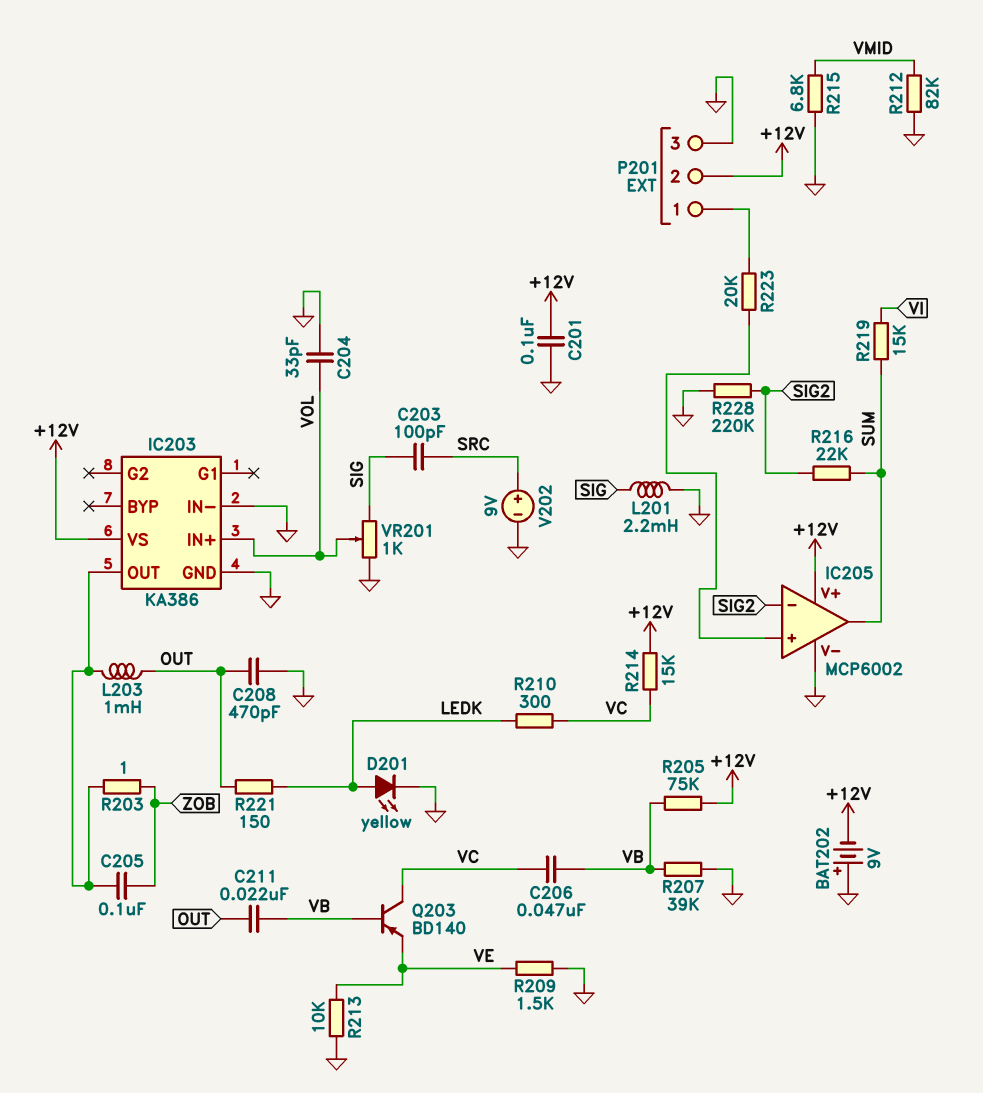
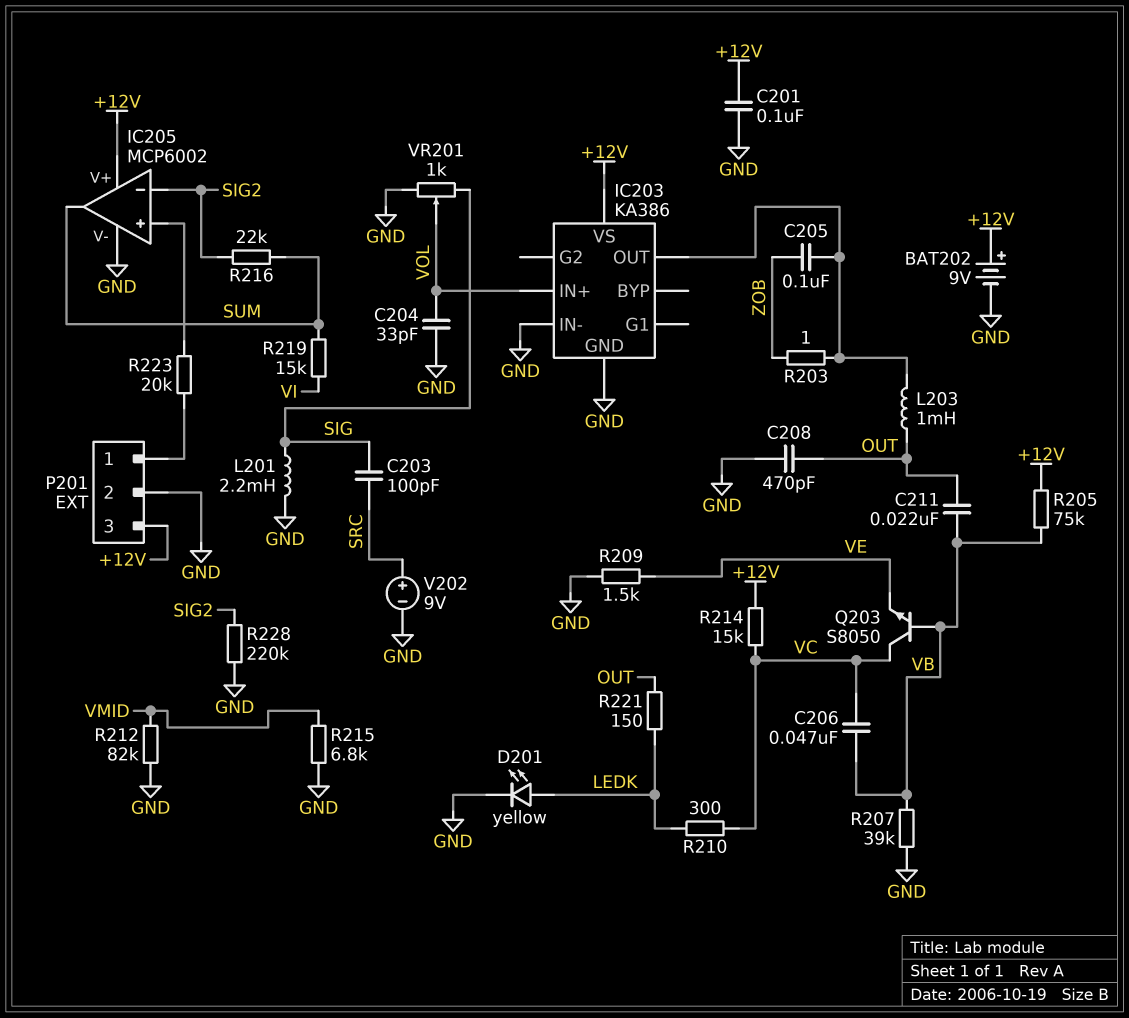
BAT202: 9V (plus GND, minus +12V) -> 9V (plus +12V, minus GND)
P201 pin 2: +12V -> GND
P201 pin 3: GND -> +12V
Q203: PNP BD140 (B VB, C VC, E VE) -> NPN S8050 (B VB, C VC, E VE)
R213: 10k (GND, VE) -> none

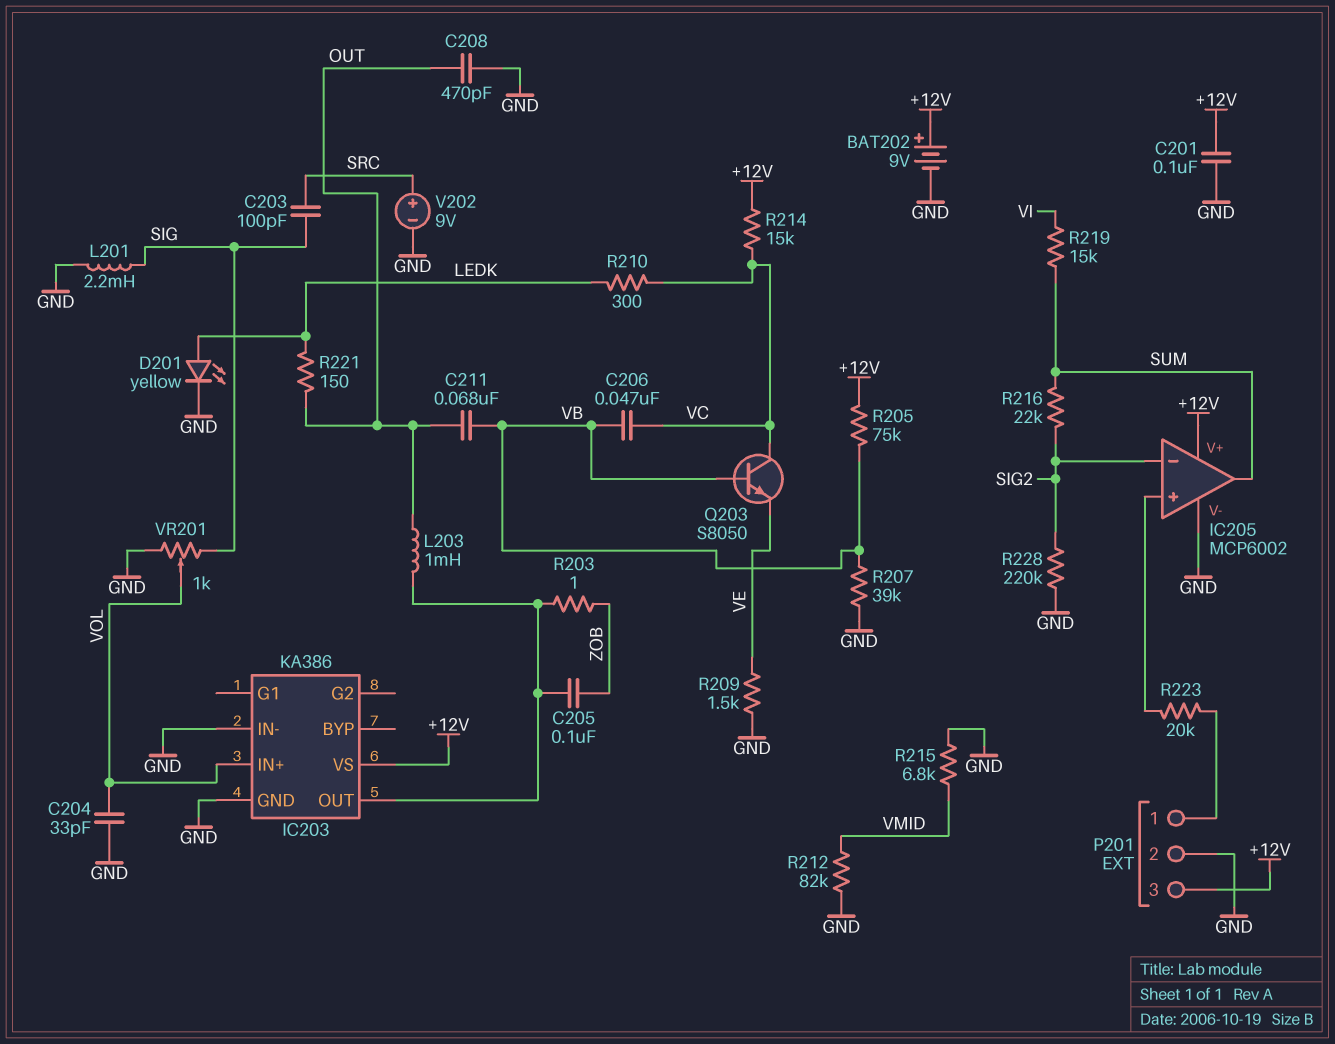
C211: 22nF (OUT, VB) -> 68nF (OUT, VB)

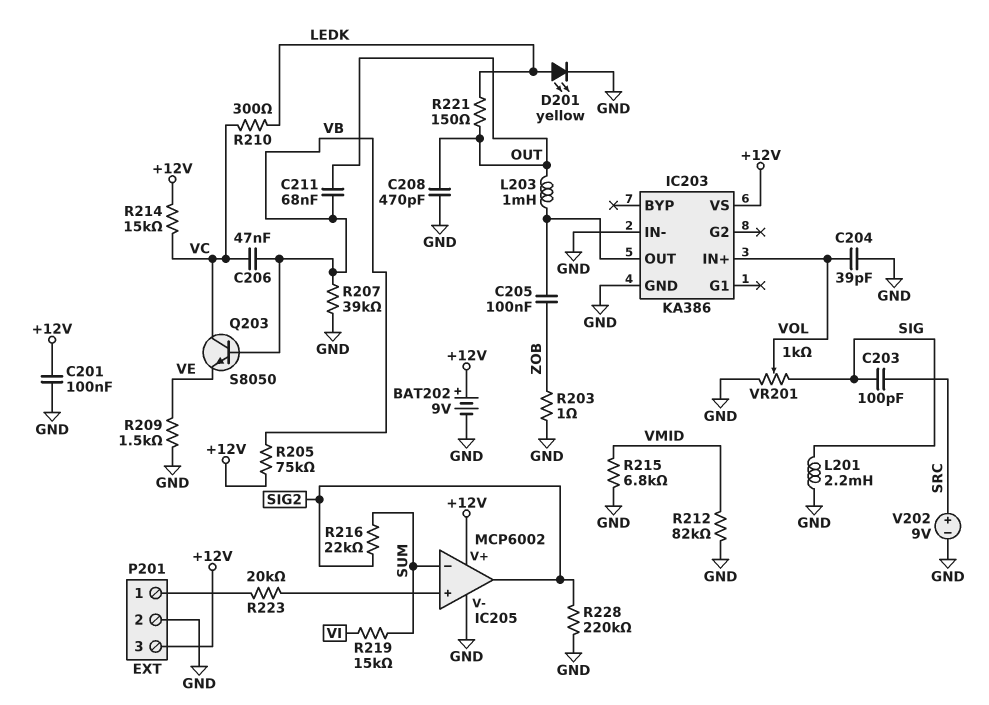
C204: 33pF (GND, VOL) -> 39pF (GND, VOL)
IC205 pin in-: SIG2 -> SUM
IC205 pin out: SUM -> SIG2
R203: 1 (IC203/OUT, ZOB) -> 1 (GND, ZOB)

